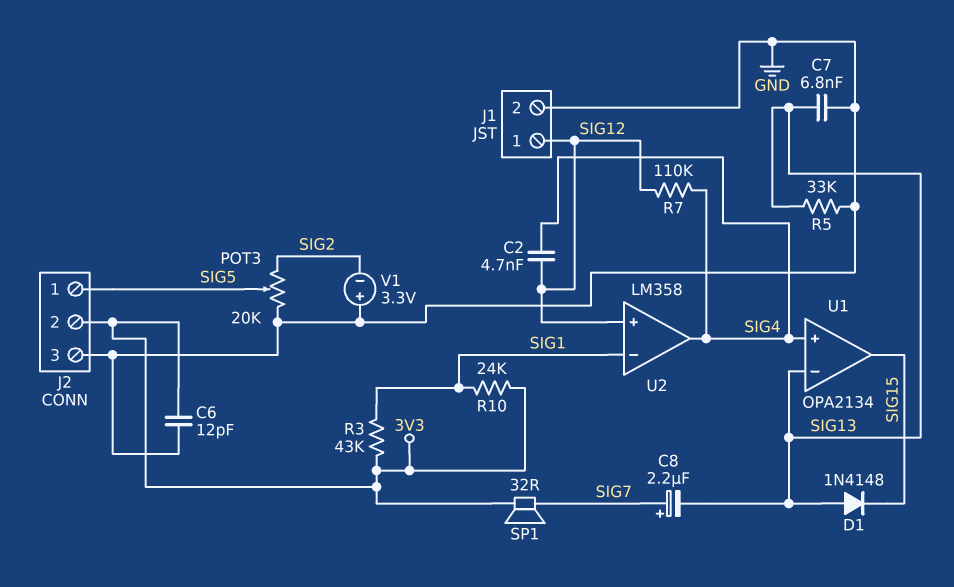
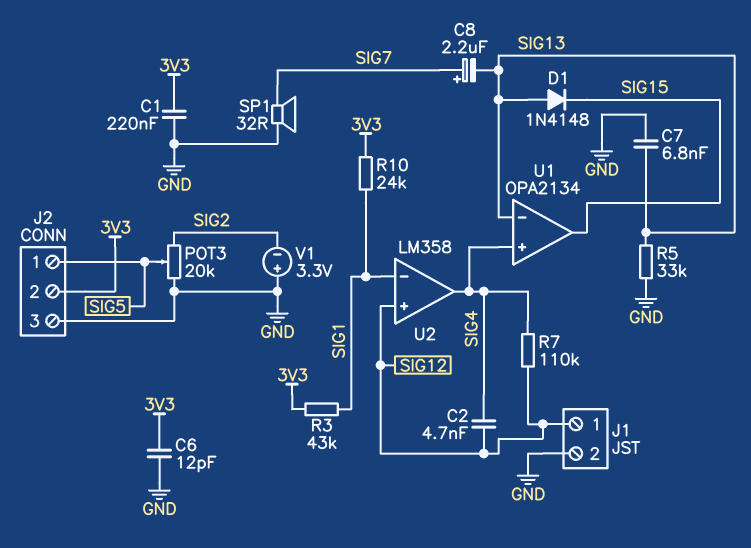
C1: none -> 220nF (3V3, GND)
SP1: speaker 32R (3V3, SIG7) -> speaker 32R (GND, SIG7)

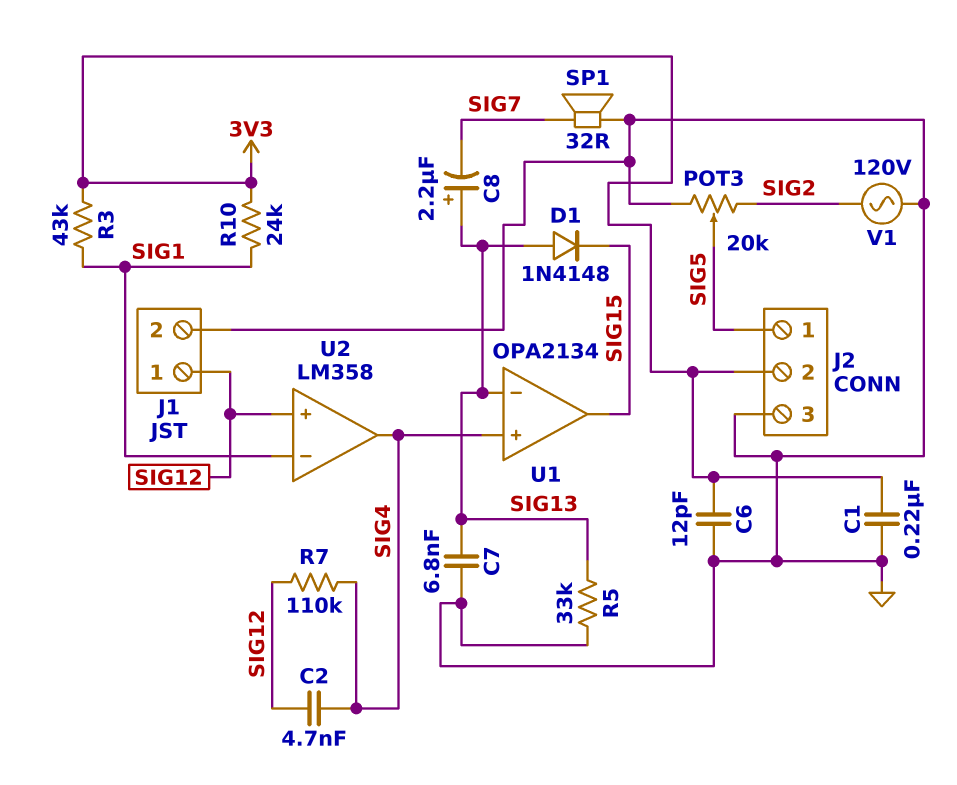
C8: 2.2uF (plus SIG7, minus SIG13) -> 2.2uF (plus SIG13, minus SIG7)
V1: 3.3V (plus GND, minus SIG2) -> AC 120V (GND, SIG2)

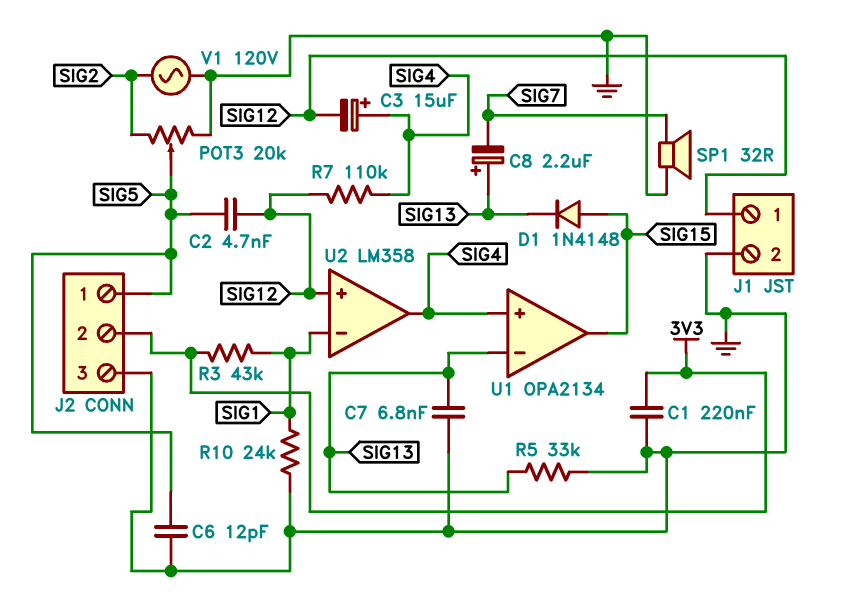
C2: 4.7nF (SIG4, SIG12) -> 4.7nF (SIG5, SIG12)
C3: none -> 15uF (plus SIG4, minus SIG12)
C6: 12pF (3V3, GND) -> 12pF (GND, SIG5)
D1: diode 1N4148 (A SIG13, K SIG15) -> diode 1N4148 (A SIG15, K SIG13)
R10: 24k (3V3, SIG1) -> 24k (GND, SIG1)

